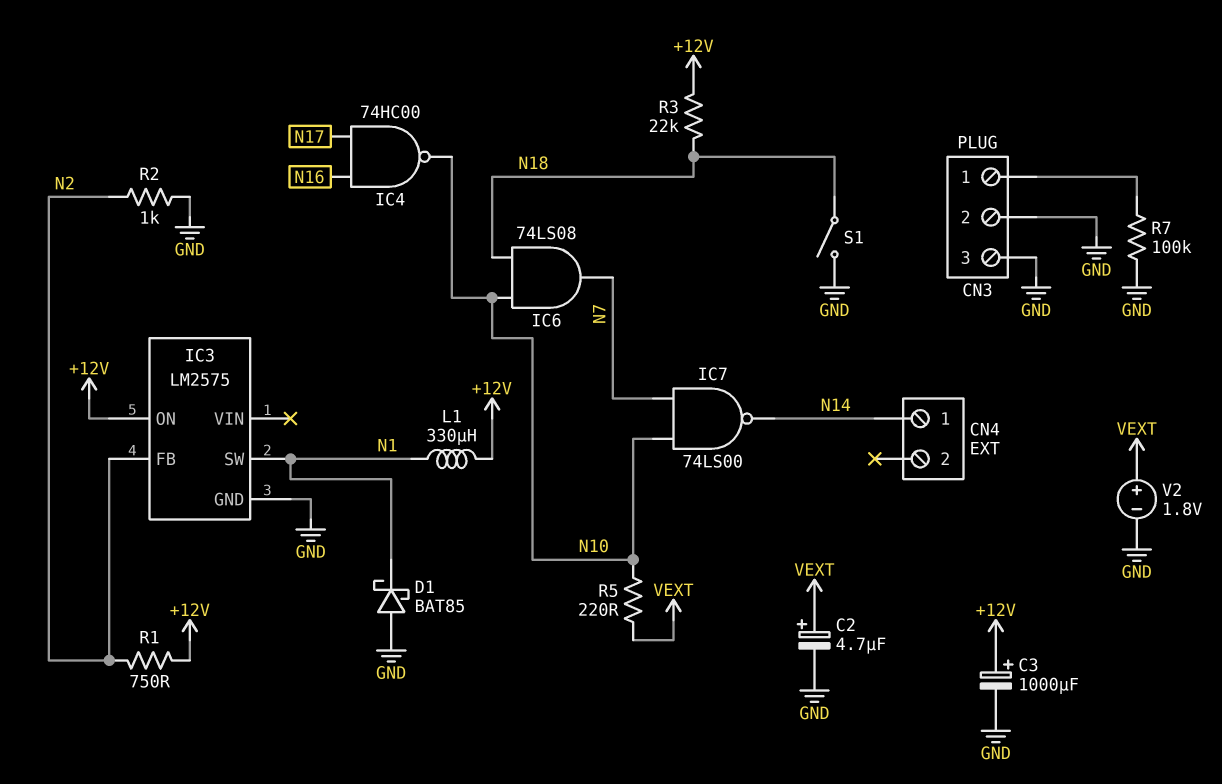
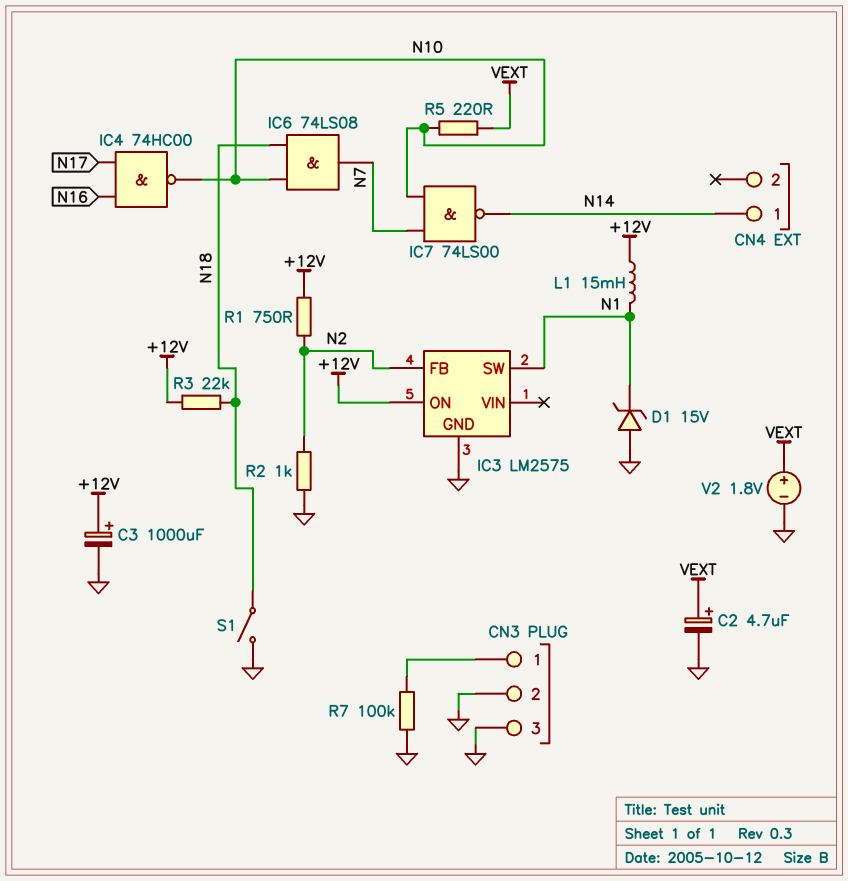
D1: schottky BAT85 (A GND, K N1) -> zener 15V (A GND, K N1)
L1: 330uH (+12V, N1) -> 15mH (+12V, N1)

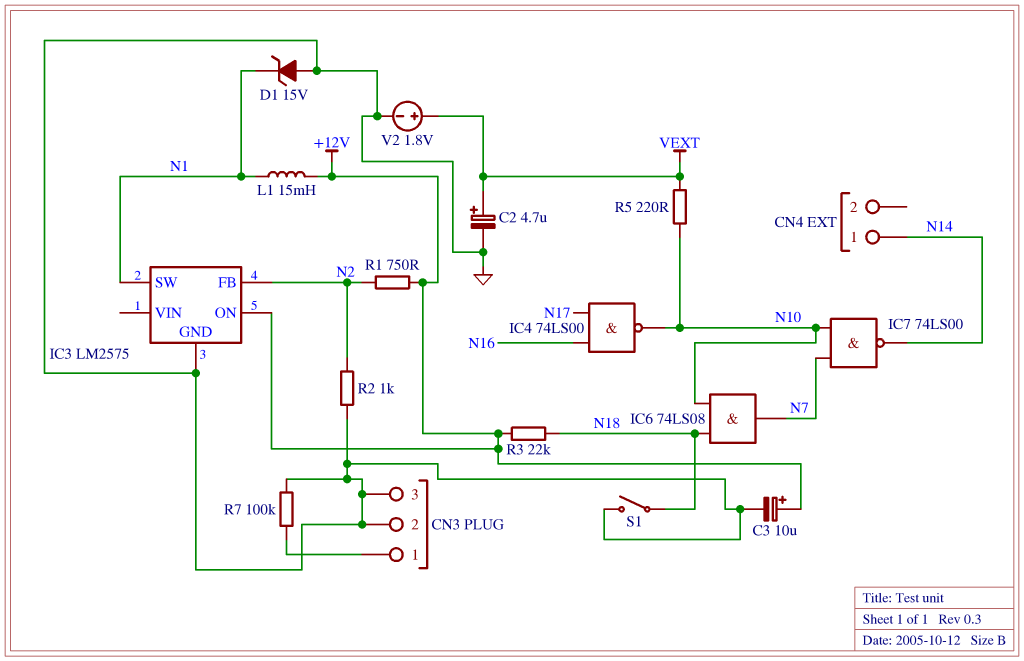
C3: 1000uF (plus +12V, minus GND) -> 10uF (plus +12V, minus GND)
IC4: NAND 74HC00 (in N16, in N17, out N10) -> NAND 74LS00 (in N16, in N17, out N10)

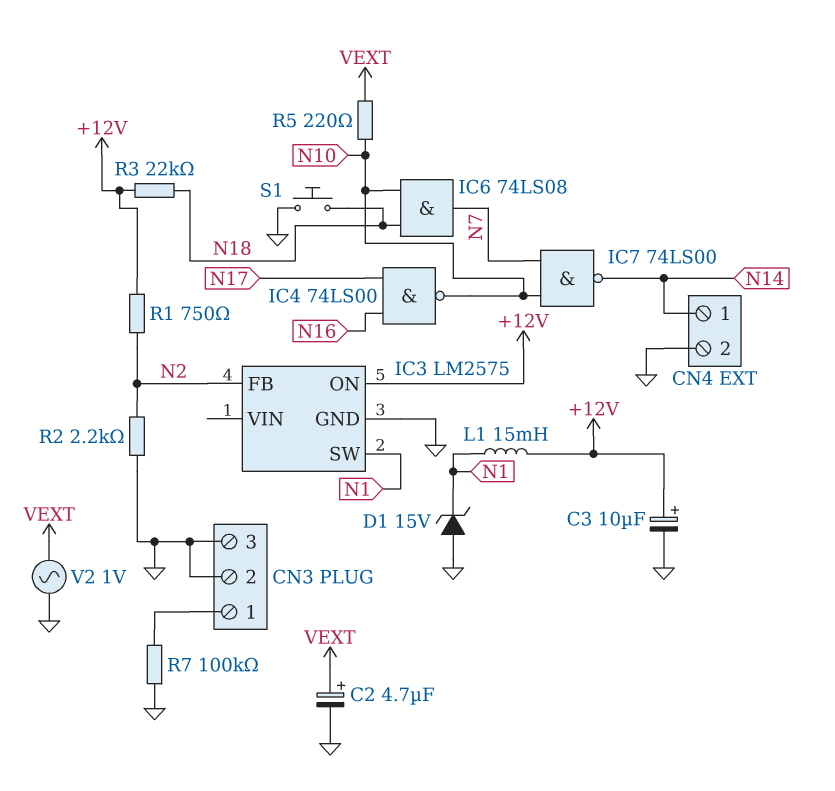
CN4 pin 2: none -> GND
R2: 1k (GND, N2) -> 2.2k (GND, N2)
S1: switch (GND, N18) -> button (GND, N18)
V2: 1.8V (plus VEXT, minus GND) -> AC 1V (GND, VEXT)

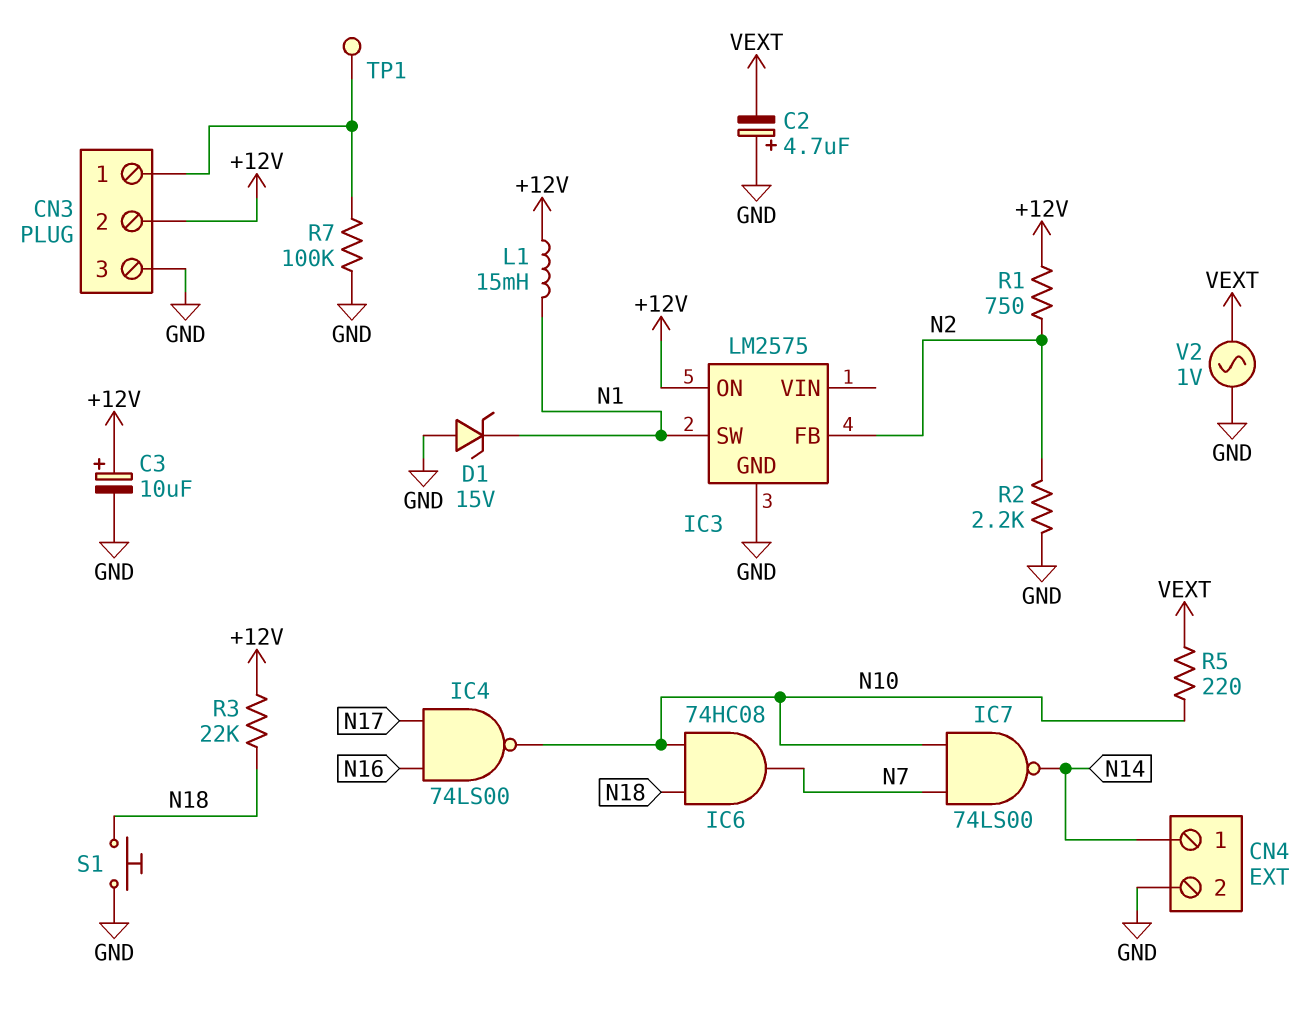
C2: 4.7uF (plus VEXT, minus GND) -> 4.7uF (plus GND, minus VEXT)
CN3 pin 2: GND -> +12V
IC6: AND 74LS08 (in N10, in N18, out N7) -> AND 74HC08 (in N10, in N18, out N7)
TP1: none -> test point (CN3/1)

